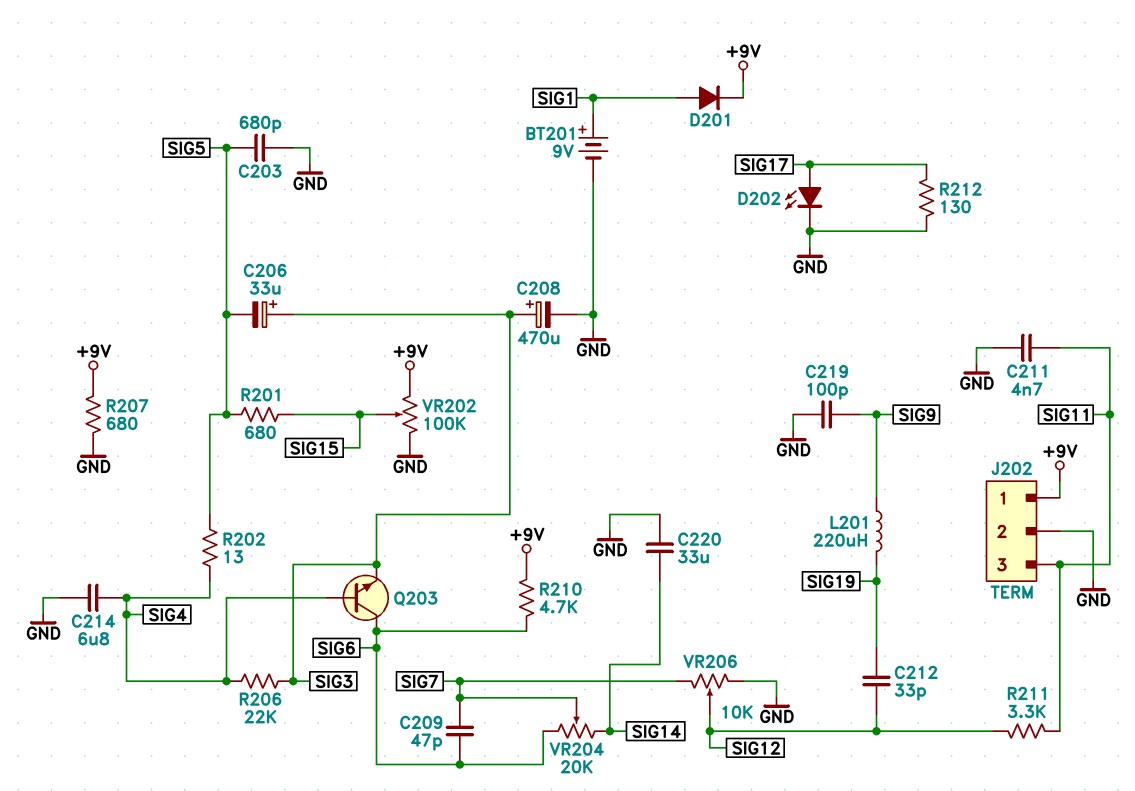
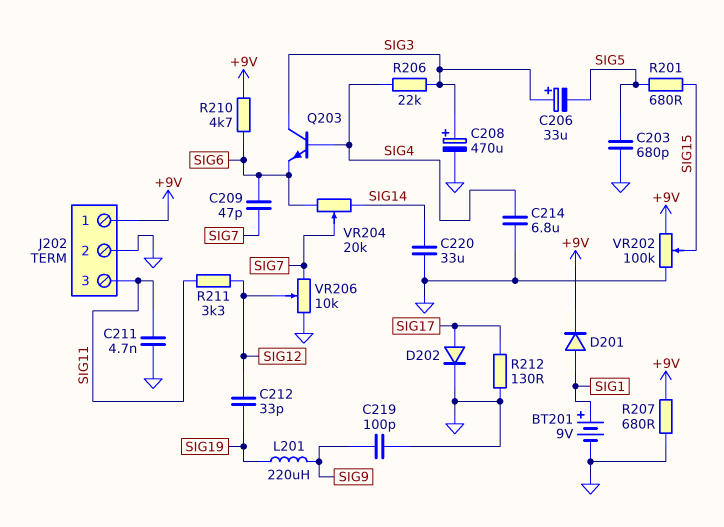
D202: LED (A SIG17, K GND) -> diode (A SIG17, K GND)
Q203: NPN (B SIG4, C SIG6, E SIG3) -> NPN (B SIG4, C SIG3, E SIG6)
R202: 13 (SIG4, SIG5) -> none

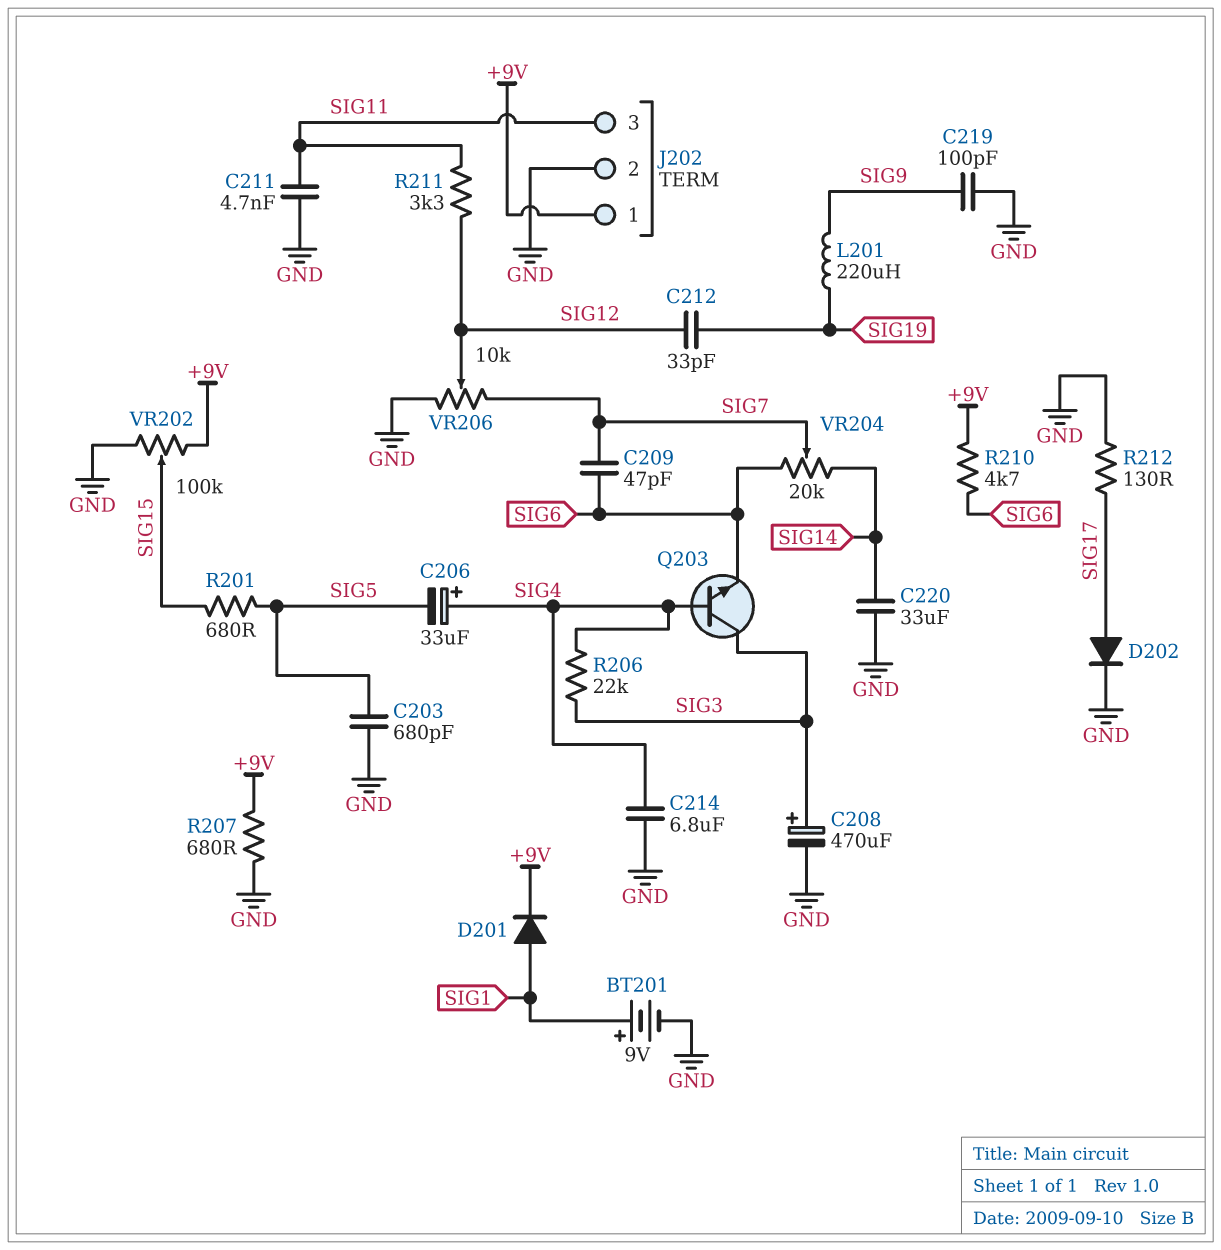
C206: 33uF (plus SIG3, minus SIG5) -> 33uF (plus SIG4, minus SIG5)

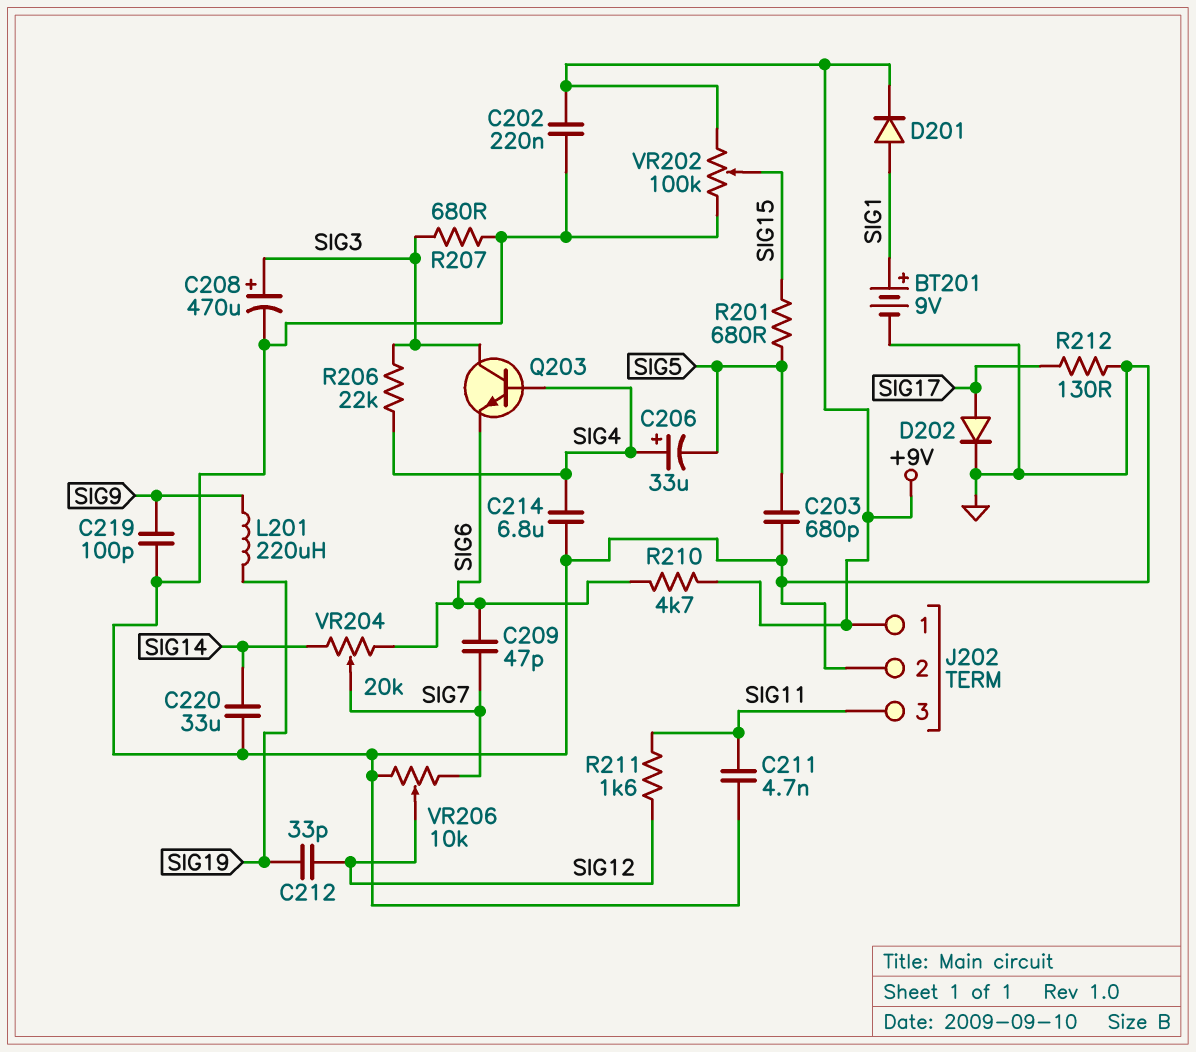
C202: none -> 220nF (+9V, GND)
R207: 680 (+9V, GND) -> 680 (GND, SIG3)
R211: 3.3k (SIG11, SIG12) -> 1.6k (SIG11, SIG12)

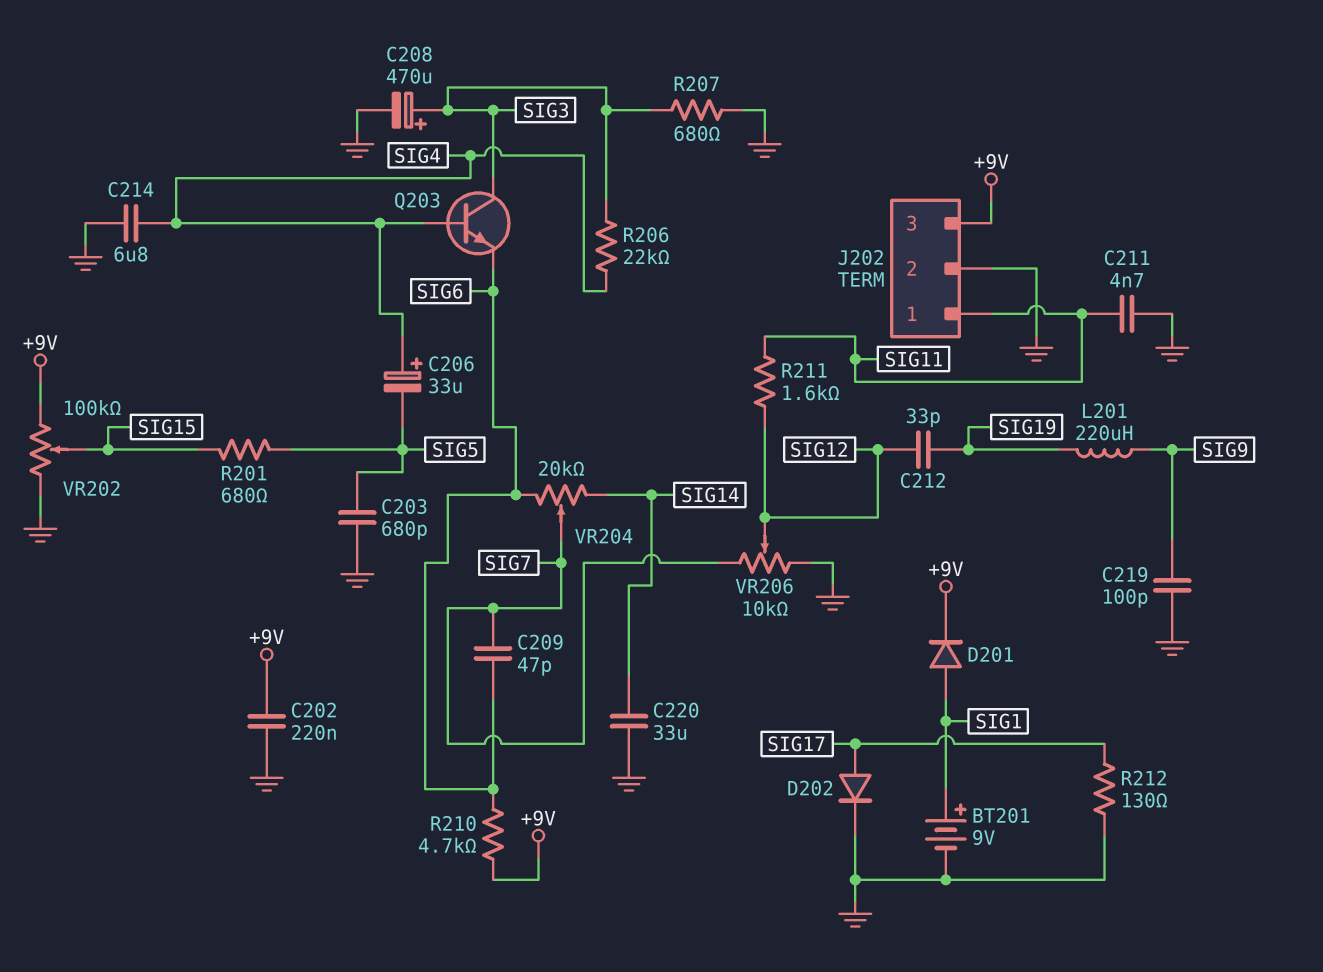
J202 pin 1: +9V -> SIG11
J202 pin 3: SIG11 -> +9V

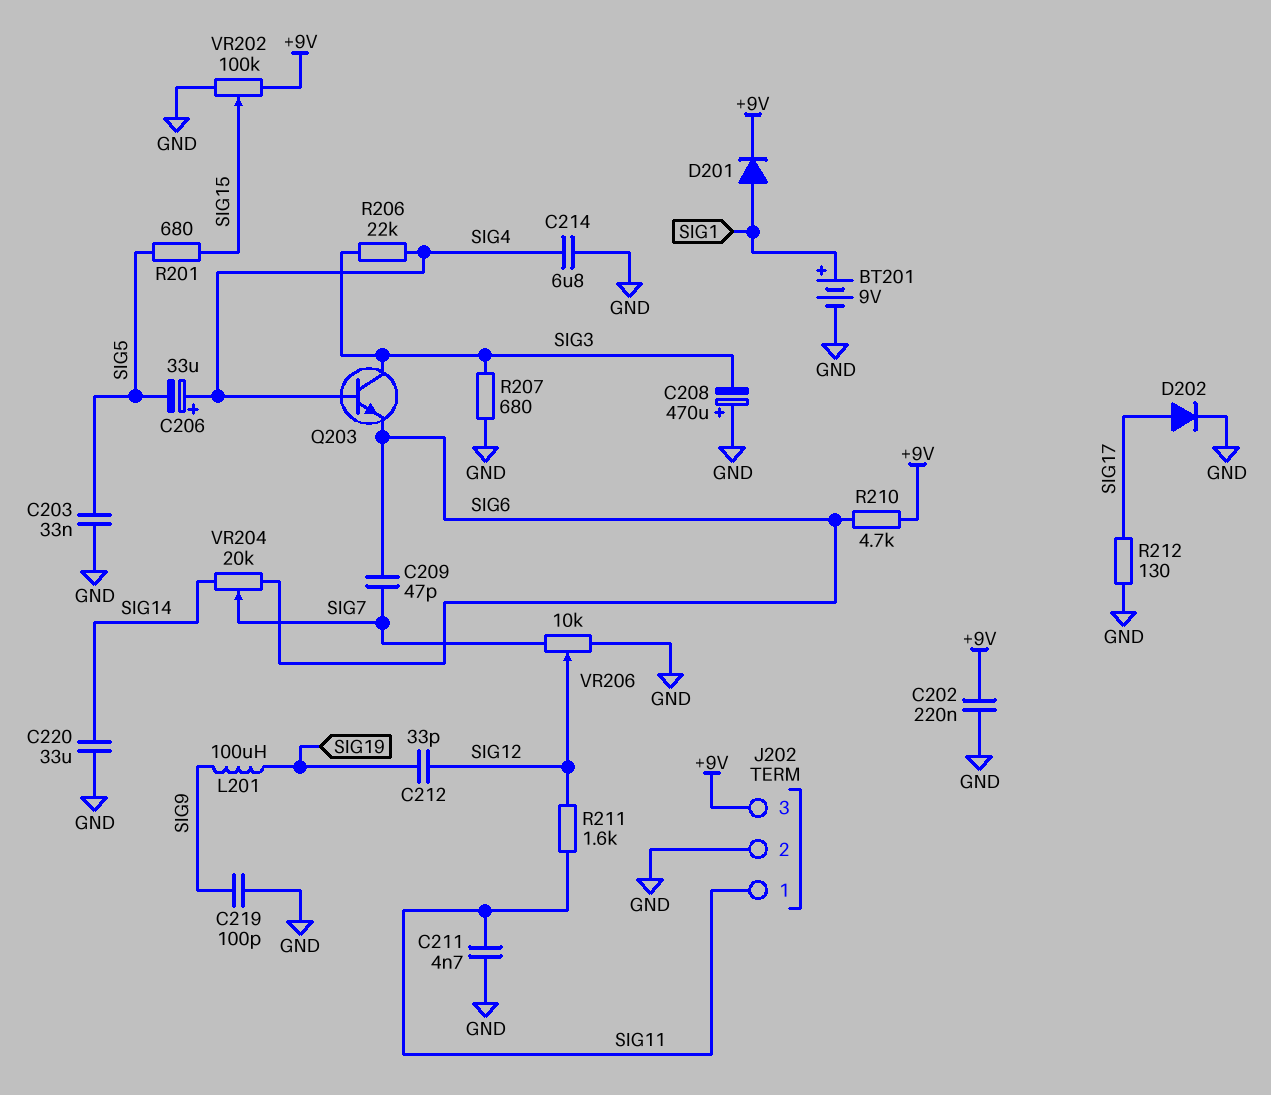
C203: 680pF (GND, SIG5) -> 33nF (GND, SIG5)
C208: 470uF (plus SIG3, minus GND) -> 470uF (plus GND, minus SIG3)
L201: 220uH (SIG9, SIG19) -> 100uH (SIG9, SIG19)

